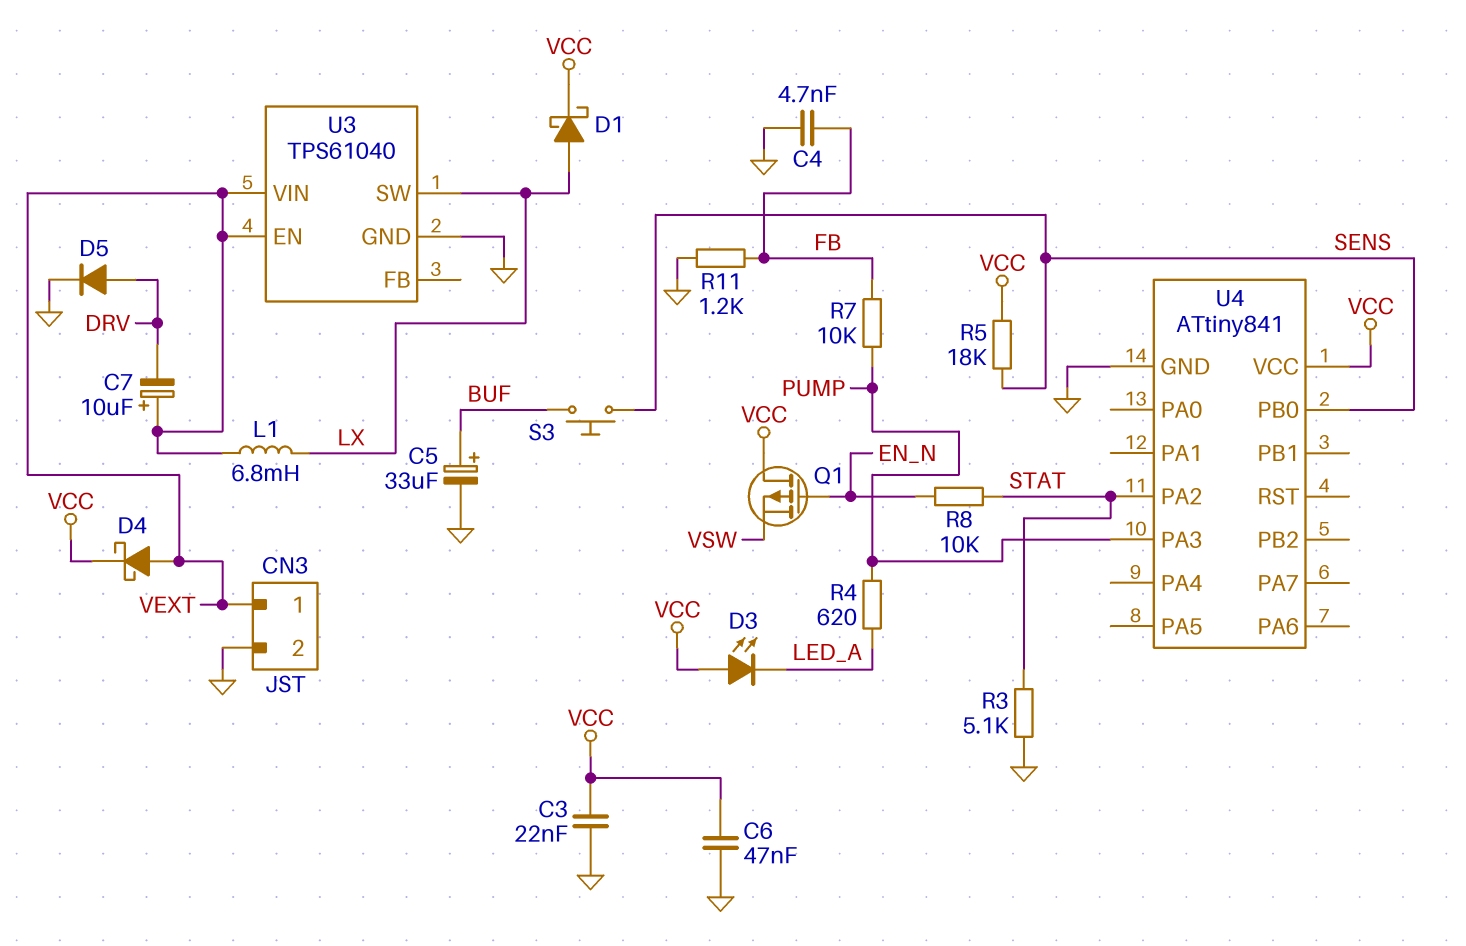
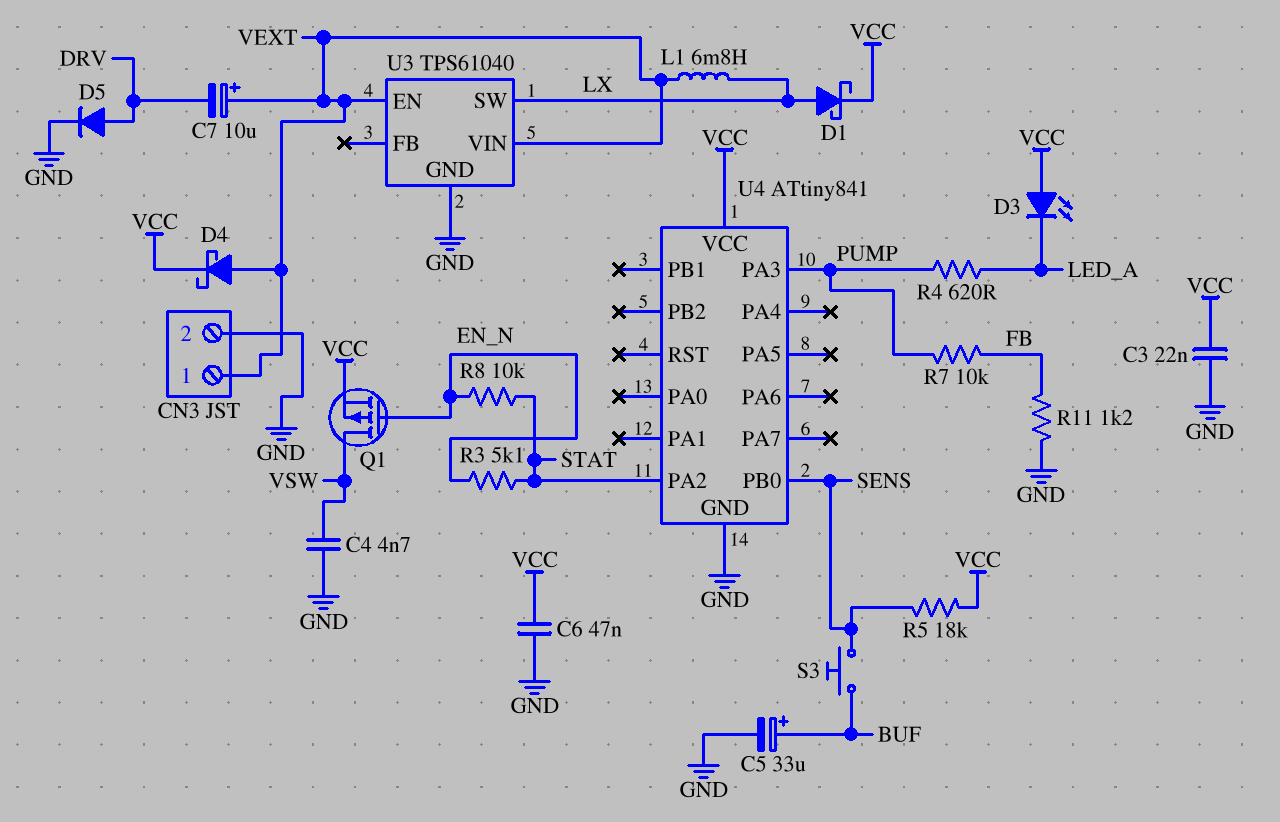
C4: 4.7nF (FB, GND) -> 4.7nF (GND, VSW)
Q1: PMOS (G EN_N, D VCC, S VSW) -> PMOS (G EN_N, D VSW, S VCC)
R3: 5.1k (GND, STAT) -> 5.1k (EN_N, STAT)

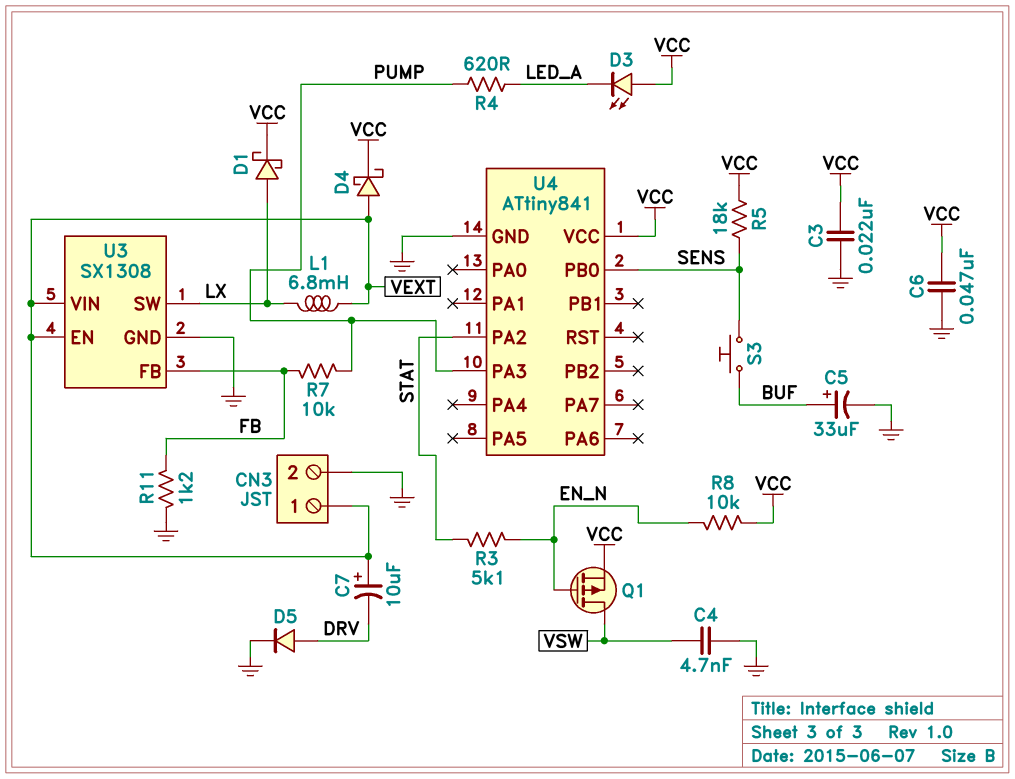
R8: 10k (EN_N, STAT) -> 10k (EN_N, VCC)
U3: TPS61040 -> SX1308
U3 pin FB: none -> FB

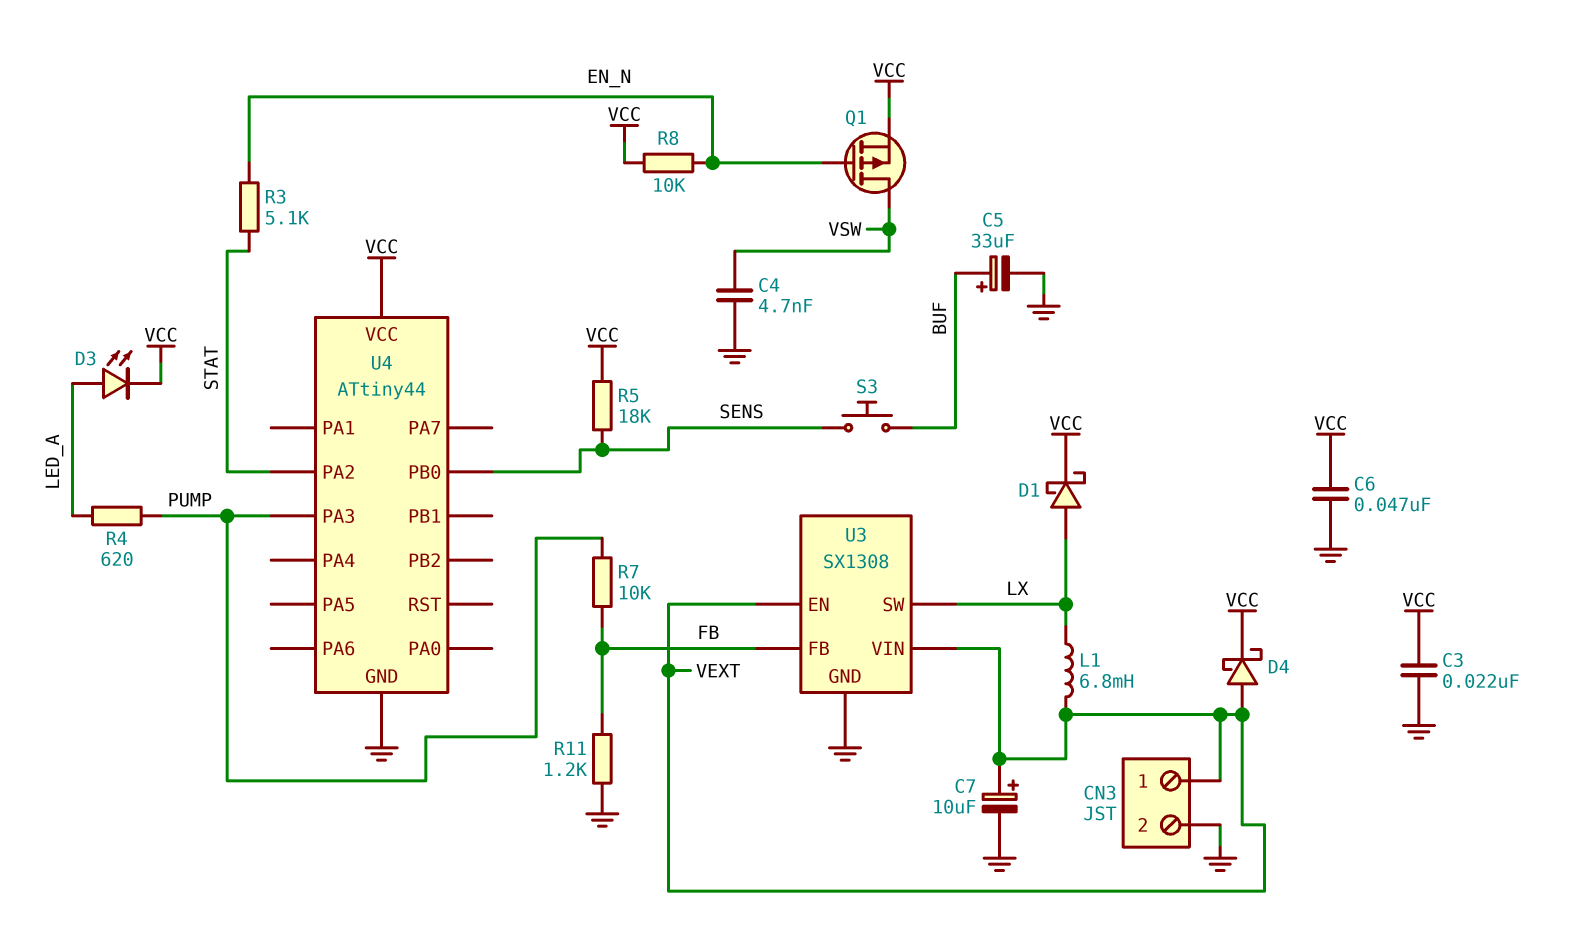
C7: 10uF (plus VEXT, minus DRV) -> 10uF (plus VEXT, minus GND)
D3: LED (A VCC, K LED_A) -> LED (A LED_A, K VCC)
D5: diode (A DRV, K GND) -> none
U4: ATtiny841 -> ATtiny44

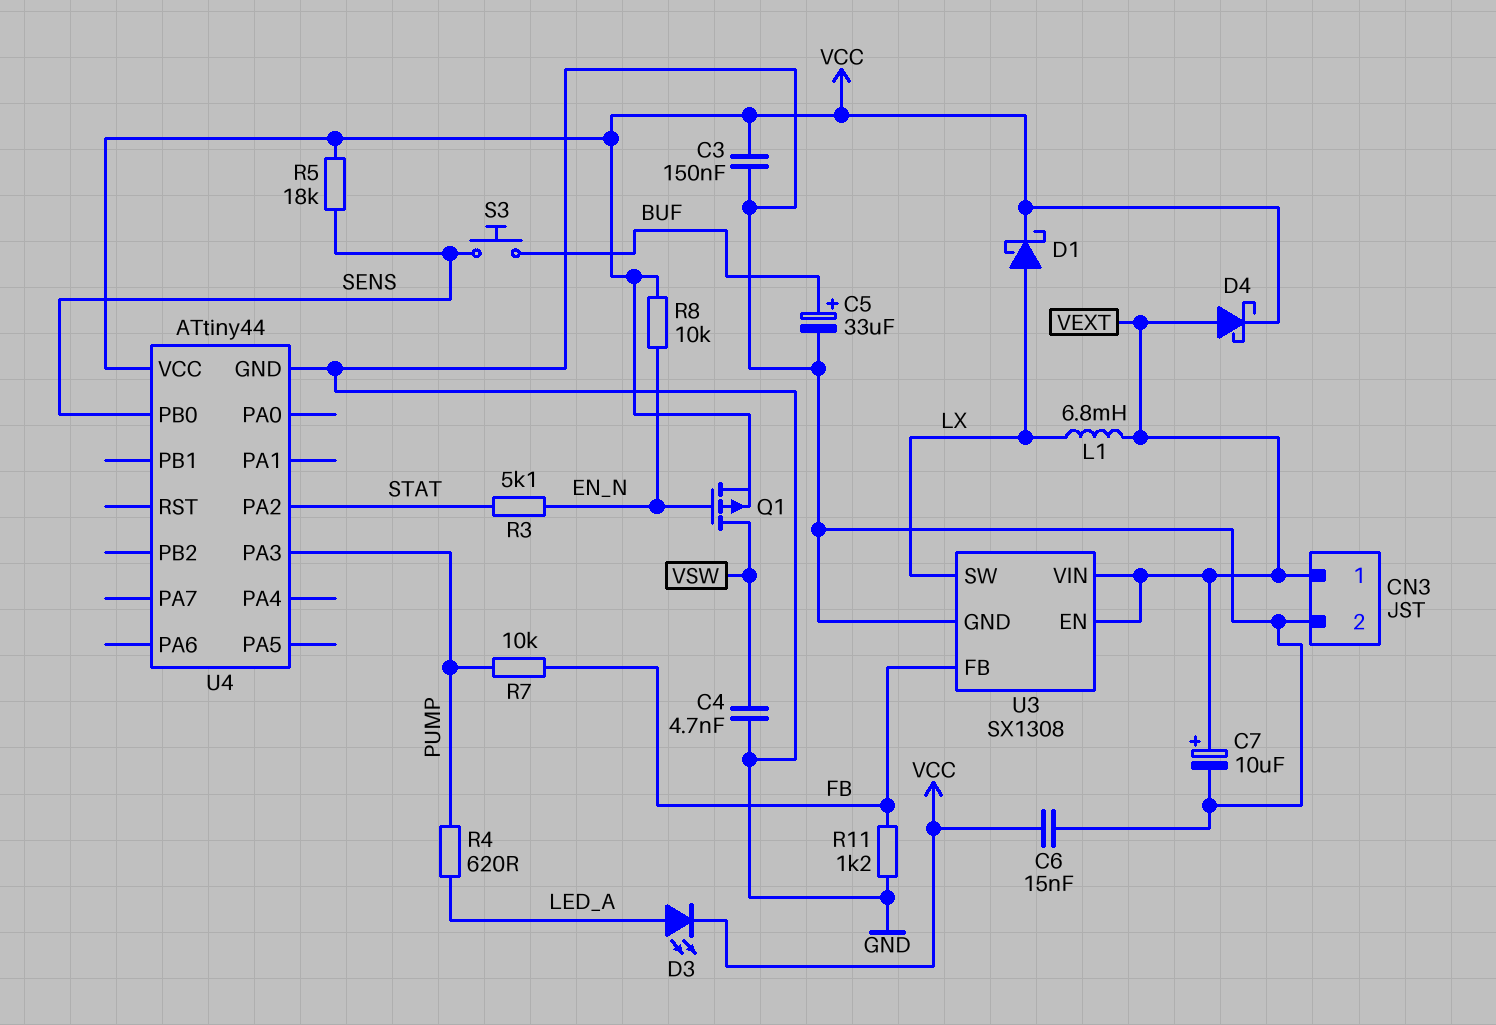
C3: 22nF (GND, VCC) -> 150nF (GND, VCC)
C6: 47nF (GND, VCC) -> 15nF (GND, VCC)

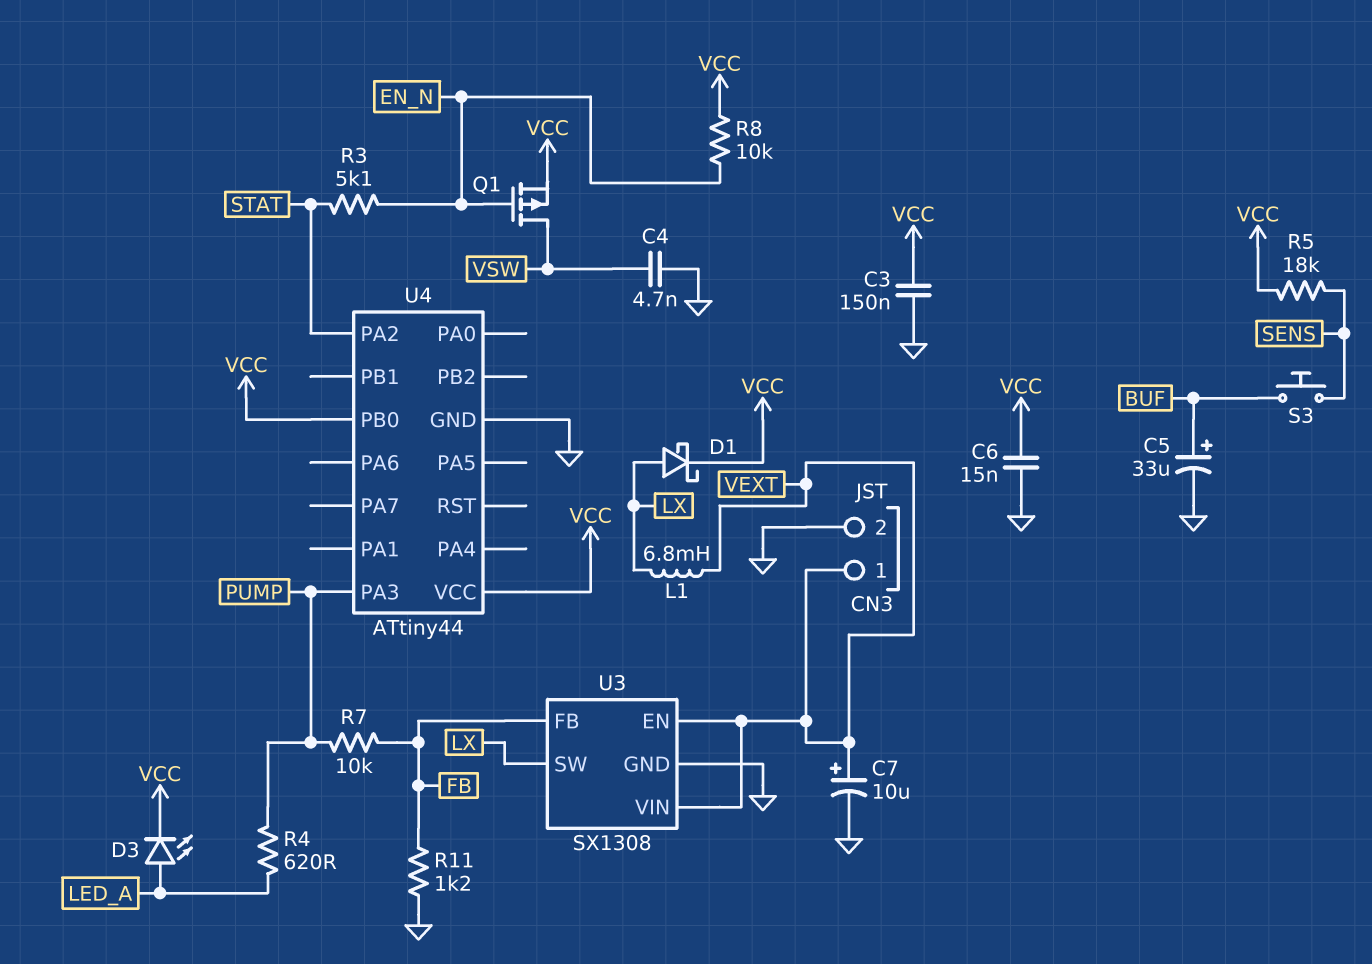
D4: schottky (A VEXT, K VCC) -> none
U4 pin PB0: SENS -> VCC

